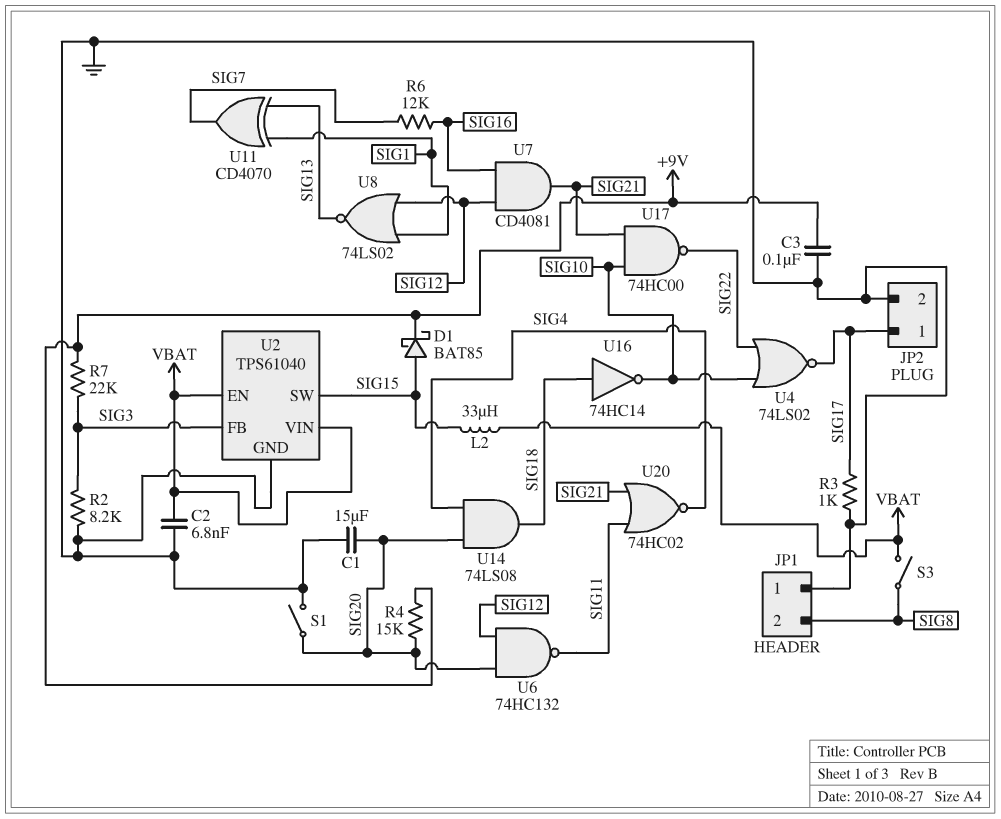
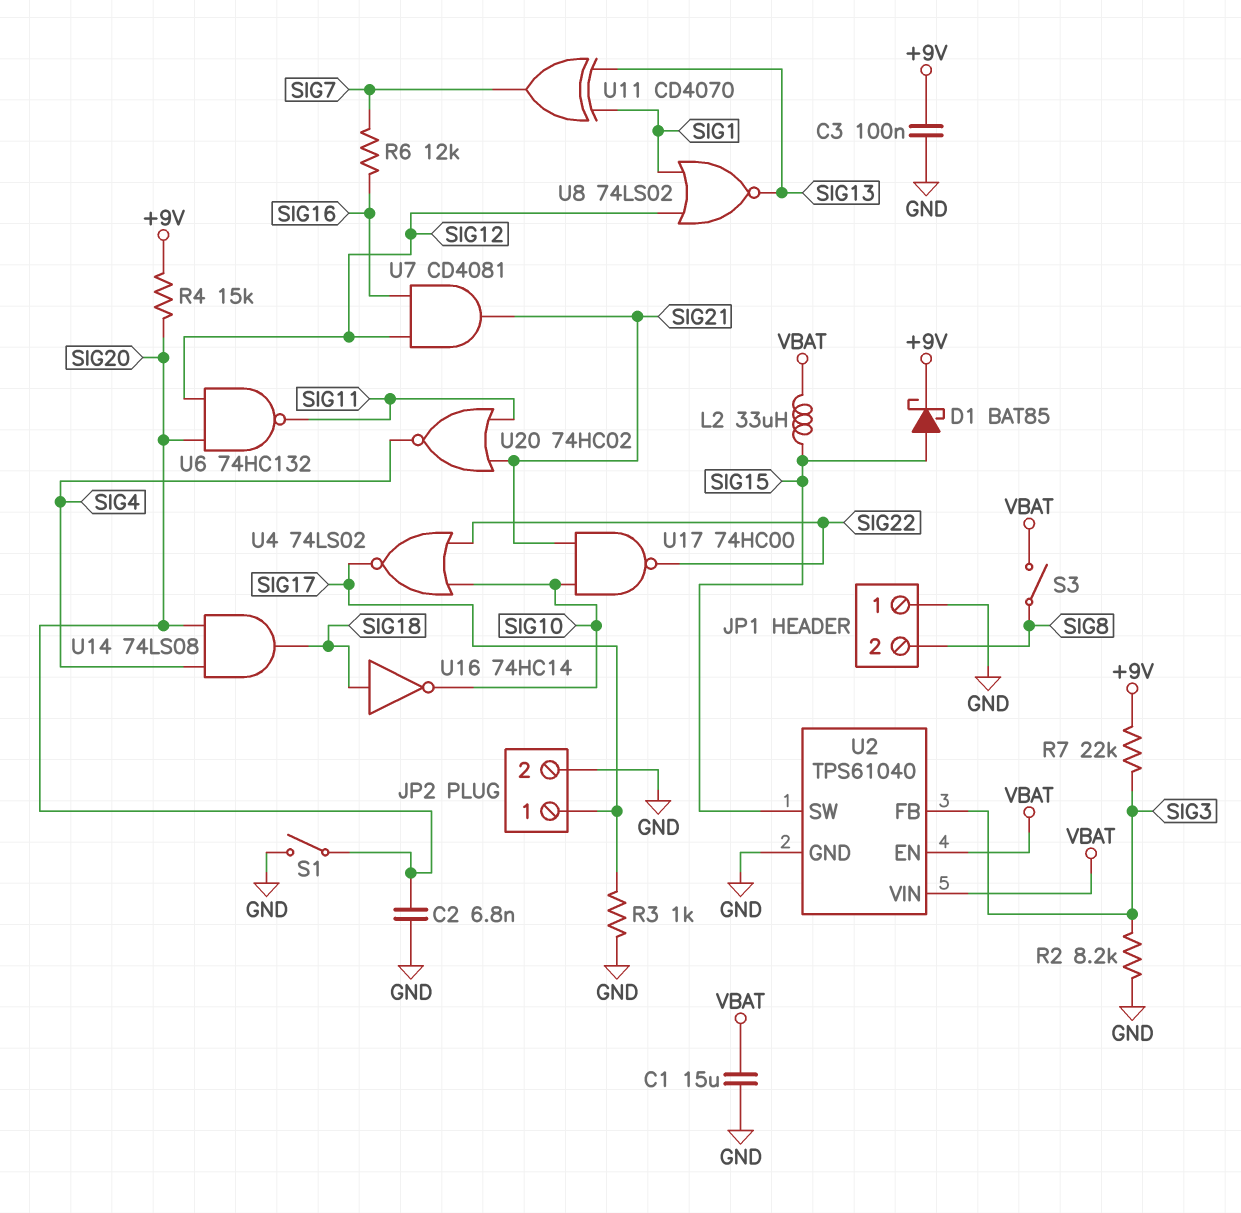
C1: 15uF (GND, SIG20) -> 15uF (GND, VBAT)
C2: 6.8nF (GND, VBAT) -> 6.8nF (GND, SIG20)

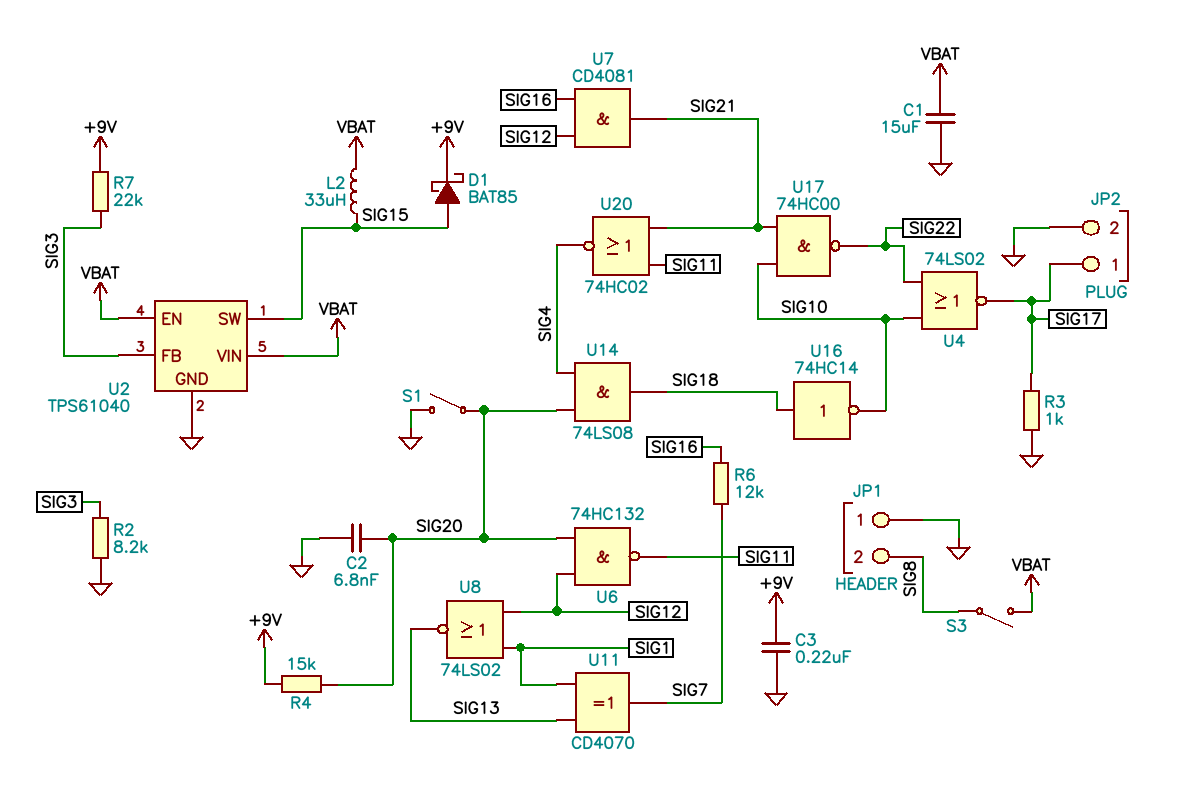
C3: 100nF (+9V, GND) -> 220nF (+9V, GND)

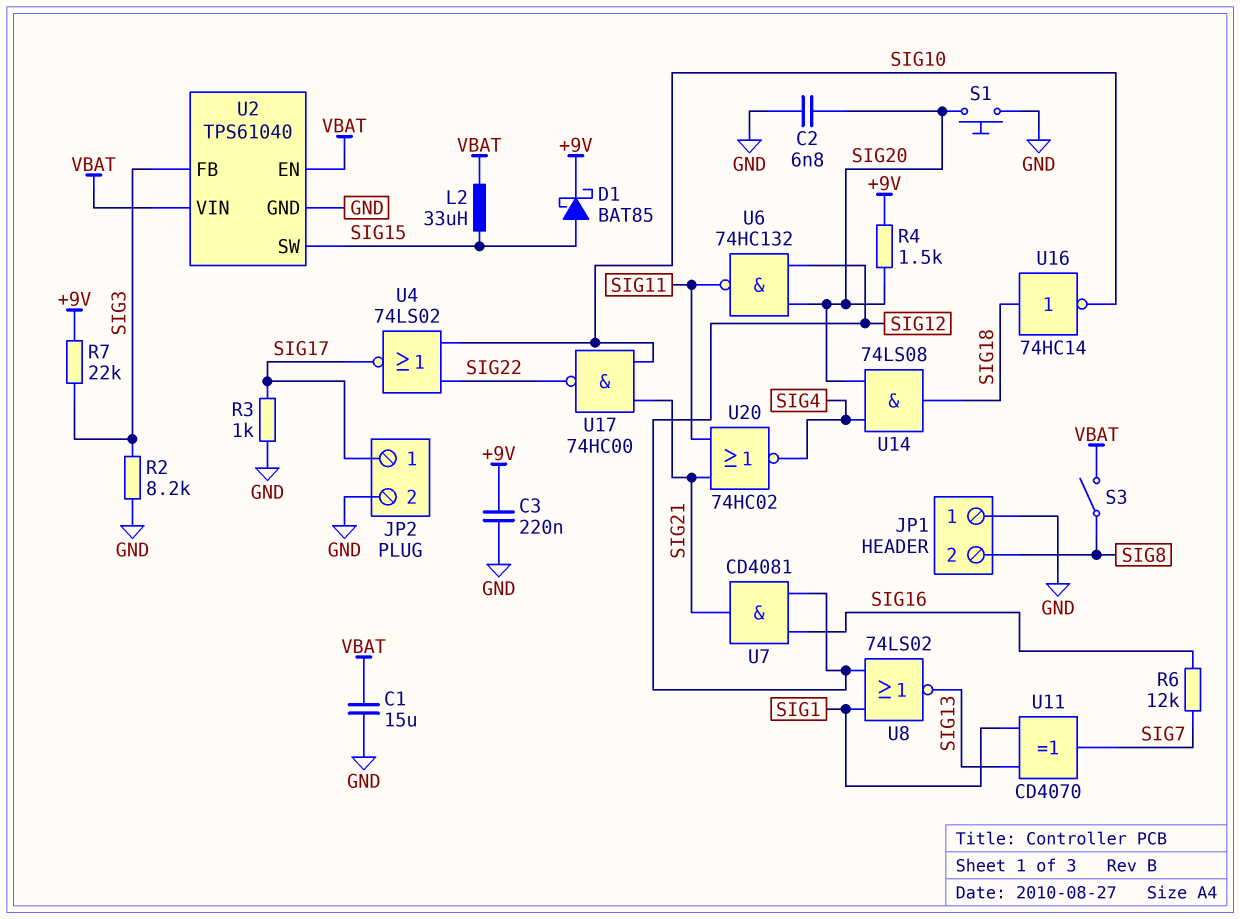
R4: 15k (+9V, SIG20) -> 1.5k (+9V, SIG20)
S1: switch (GND, SIG20) -> button (GND, SIG20)

